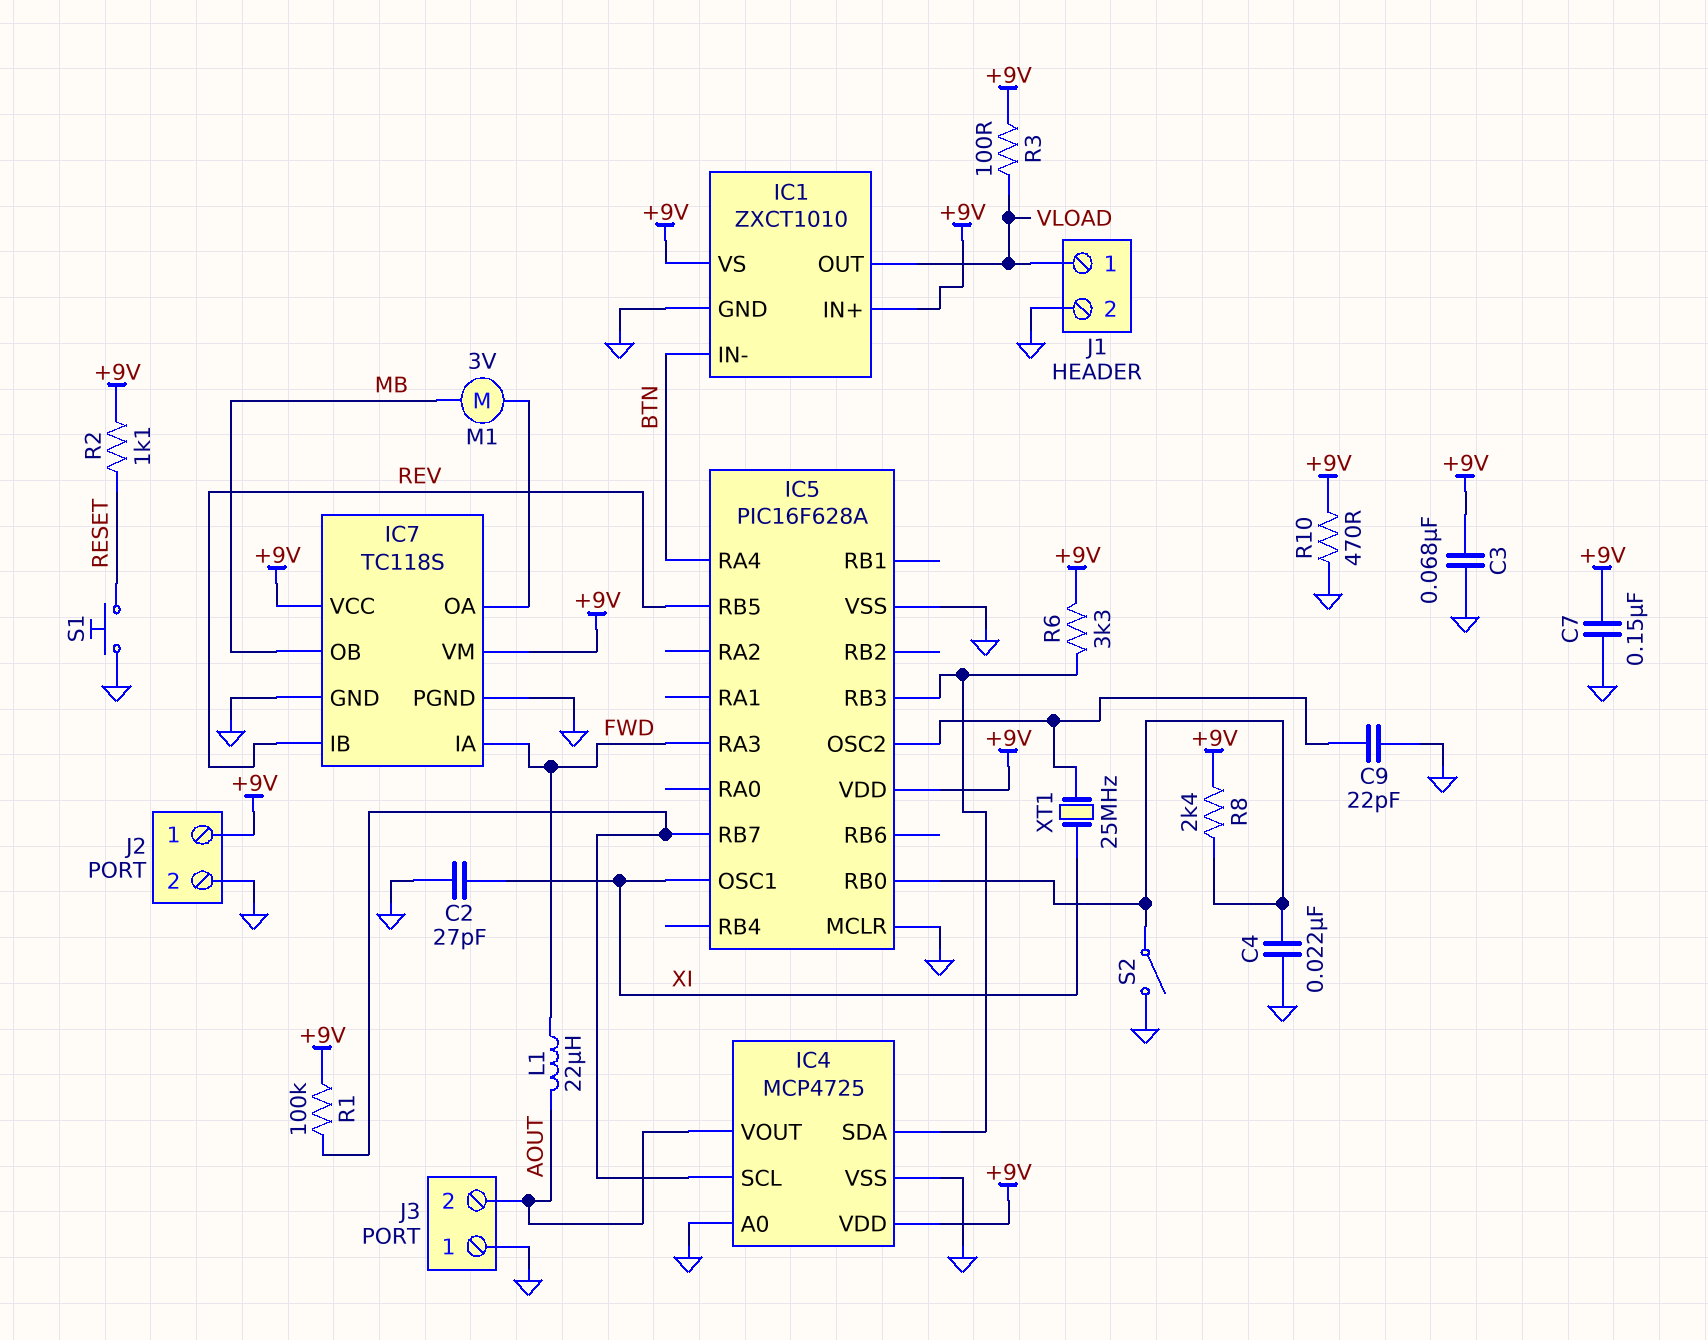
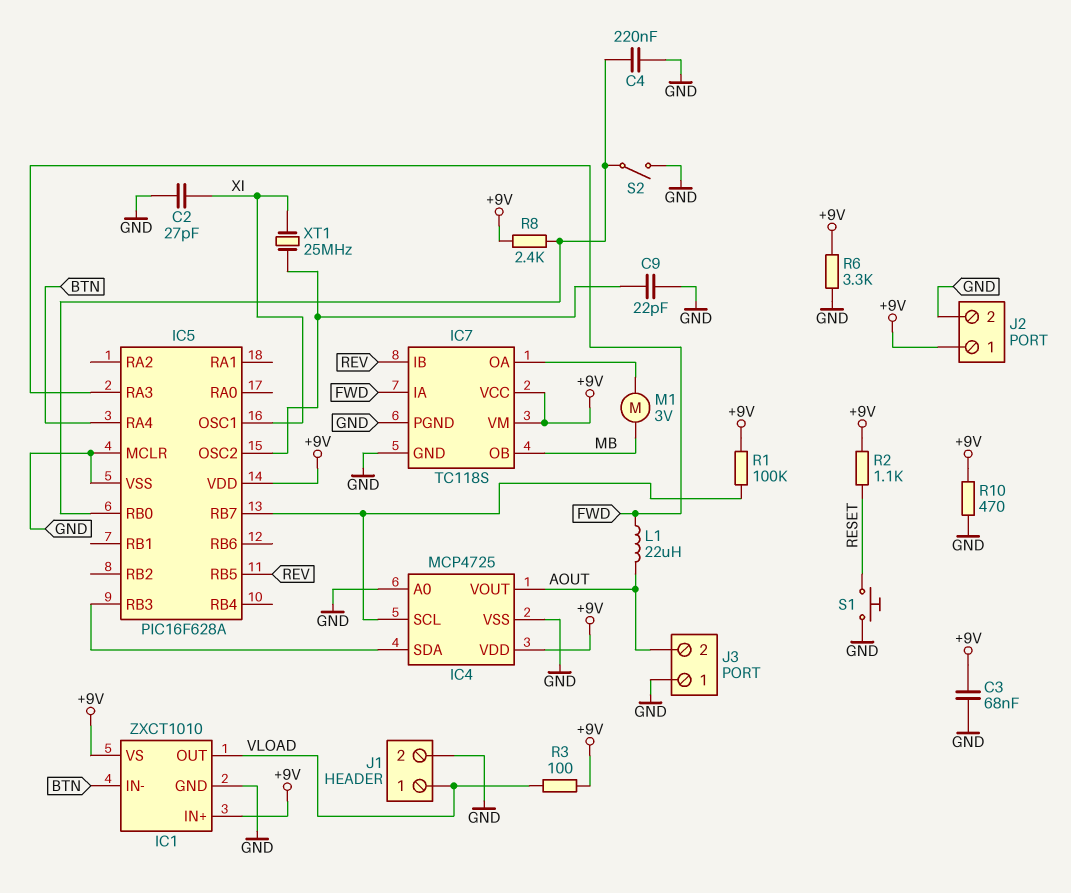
C4: 22nF (GND, IC5/RB0) -> 220nF (GND, IC5/RB0)
C7: 150nF (+9V, GND) -> none
R6: 3.3k (+9V, IC4/SDA) -> 3.3k (+9V, GND)

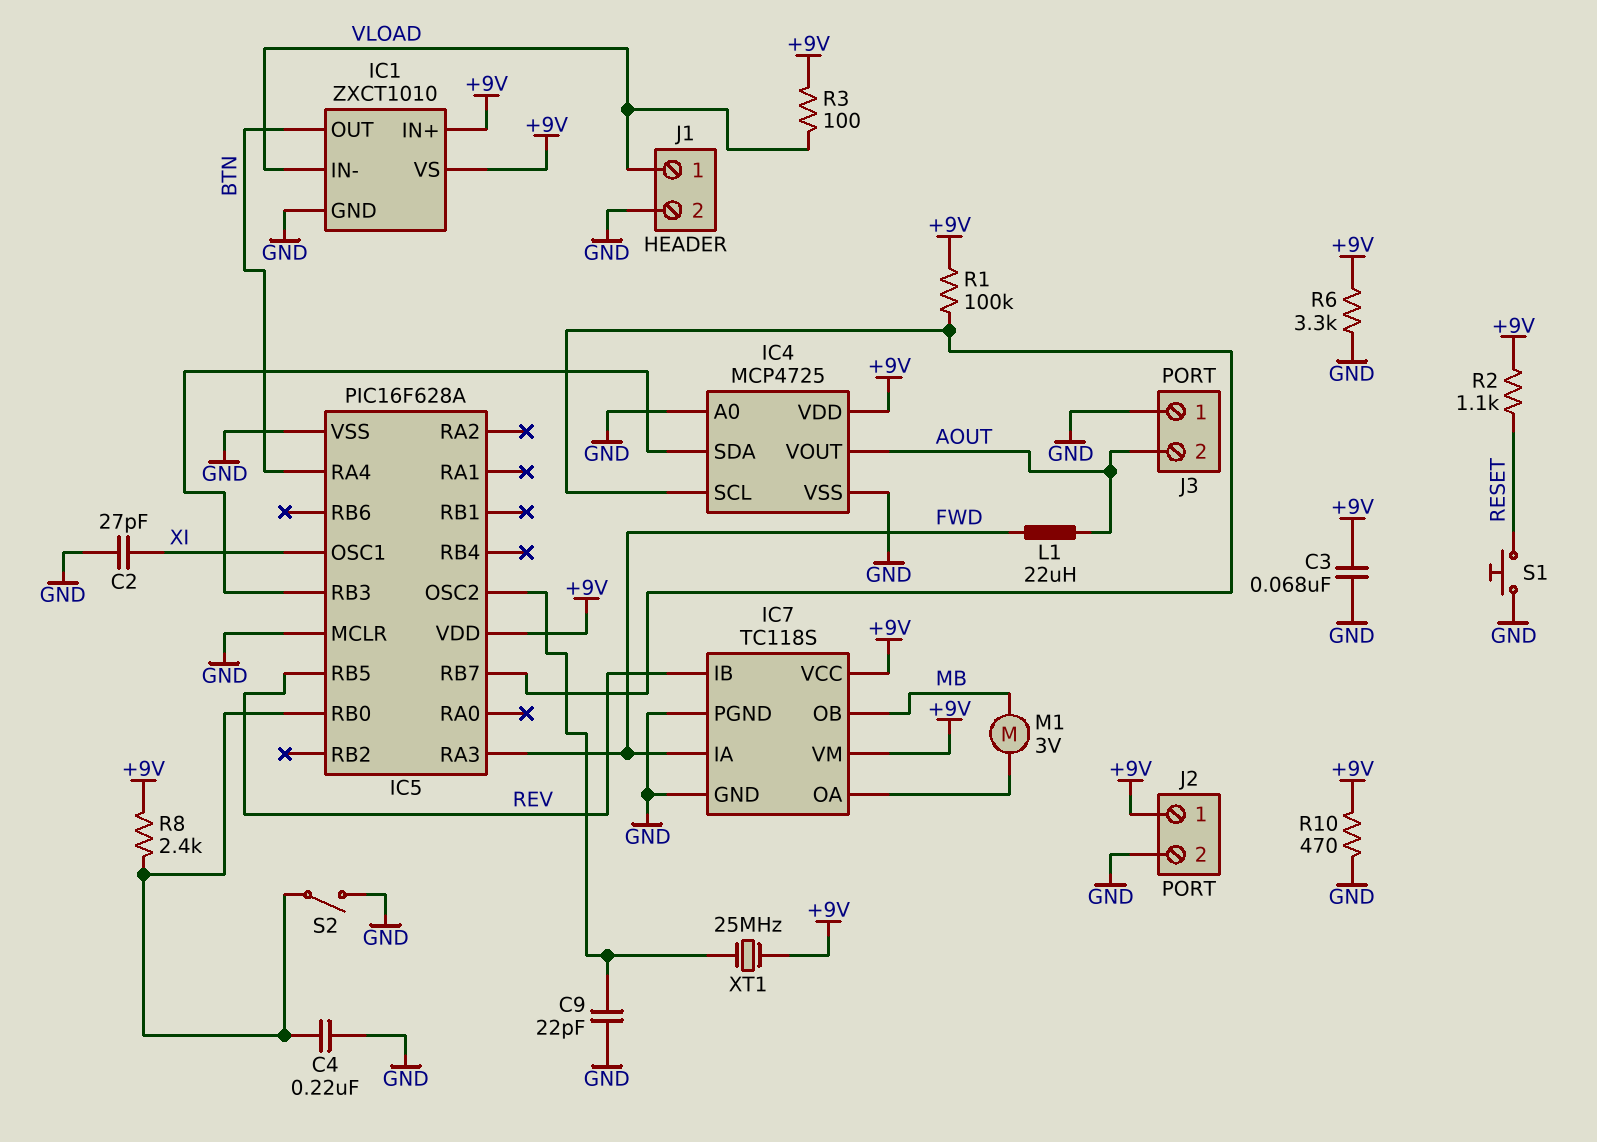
IC1 pin IN-: BTN -> VLOAD
IC1 pin OUT: VLOAD -> BTN
XT1: 25MHz (IC5/OSC2, XI) -> 25MHz (+9V, IC5/OSC2)

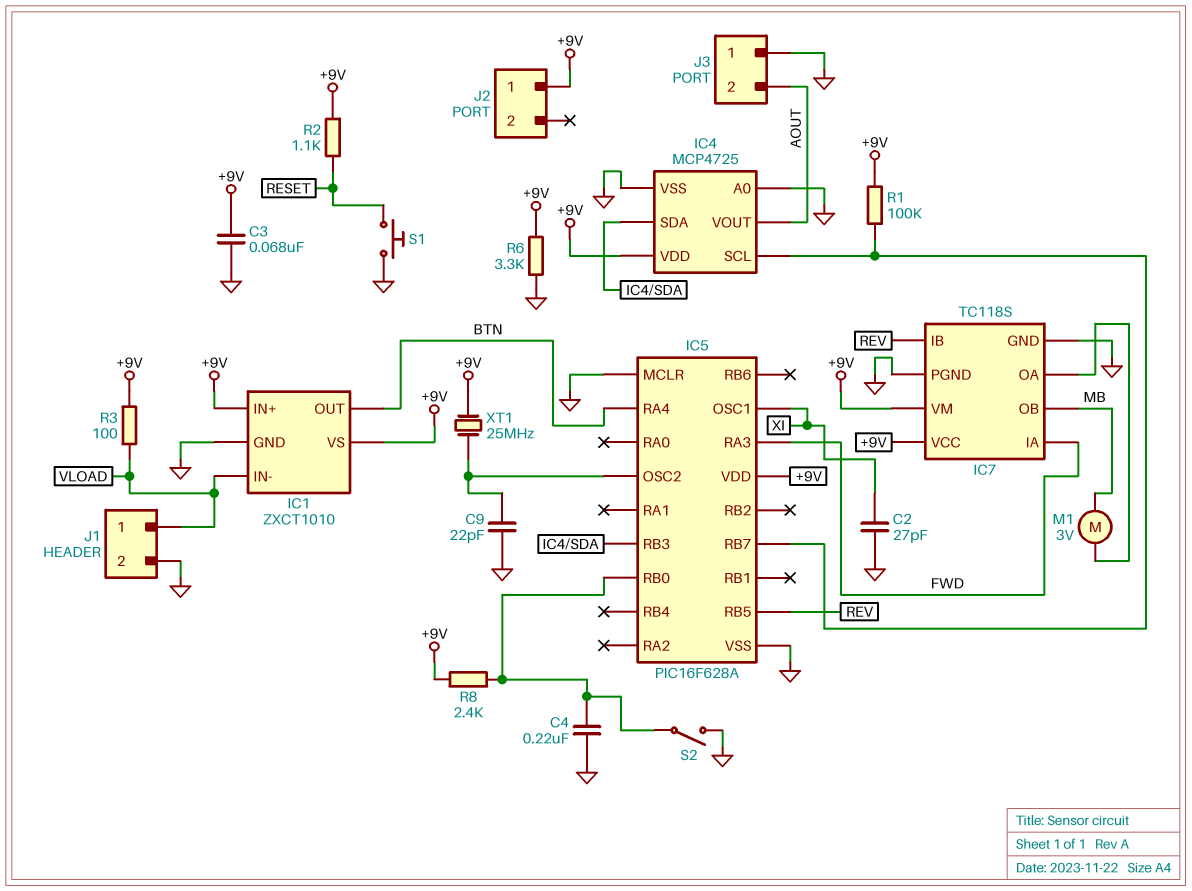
J2 pin 2: GND -> none
L1: 22uH (AOUT, FWD) -> none
R10: 470 (+9V, GND) -> none

